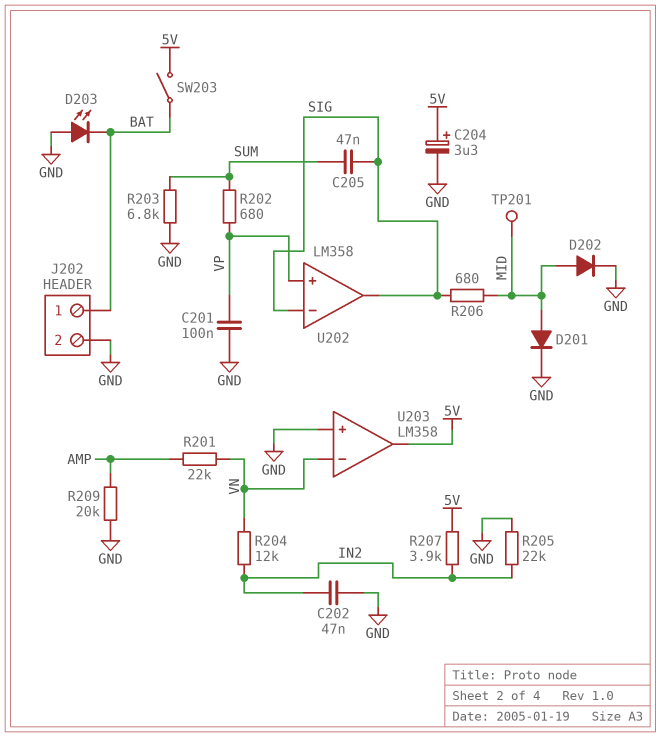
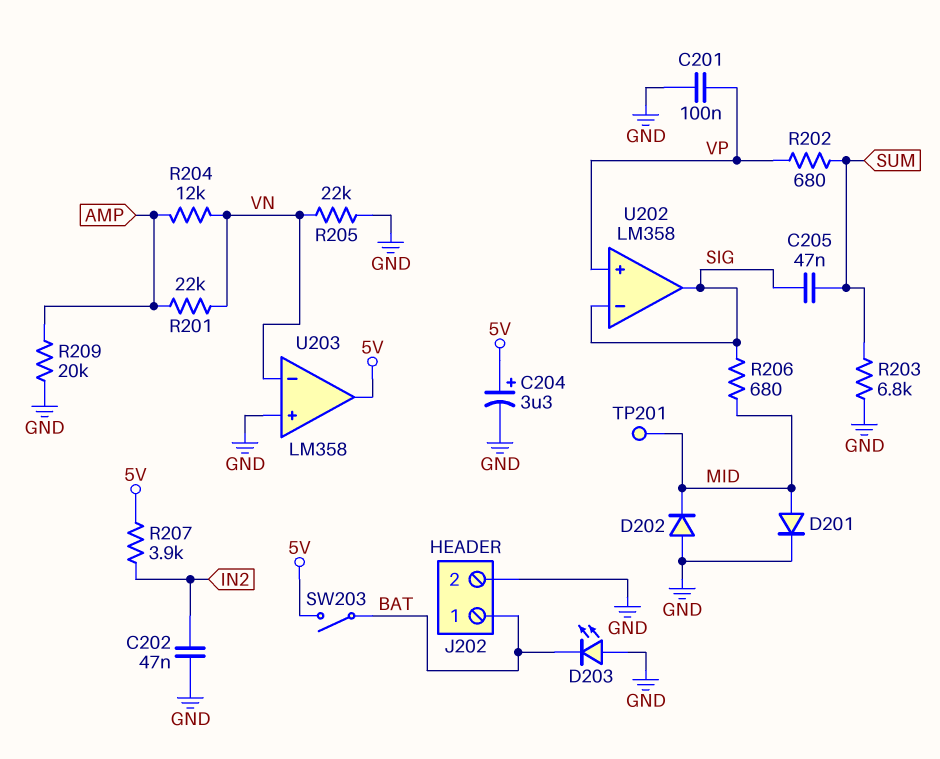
D202: diode (A MID, K GND) -> diode (A GND, K MID)
R204: 12k (IN2, VN) -> 12k (AMP, VN)
R205: 22k (GND, IN2) -> 22k (GND, VN)

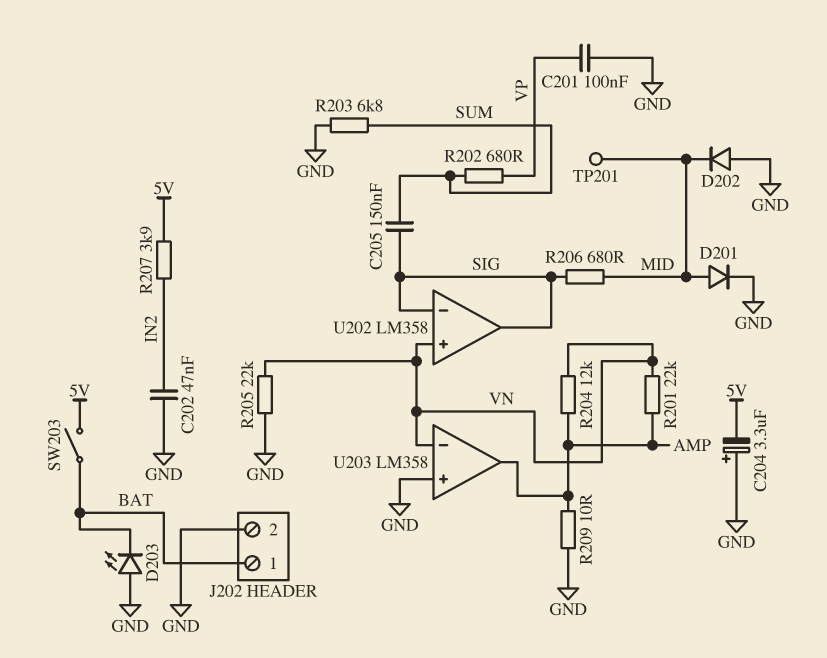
C204: 3.3uF (plus 5V, minus GND) -> 3.3uF (plus GND, minus 5V)
C205: 47nF (SIG, SUM) -> 150nF (SIG, SUM)
R209: 20k (AMP, GND) -> 10 (AMP, GND)
U202 pin in+: VP -> VN
U203 pin out: 5V -> AMP

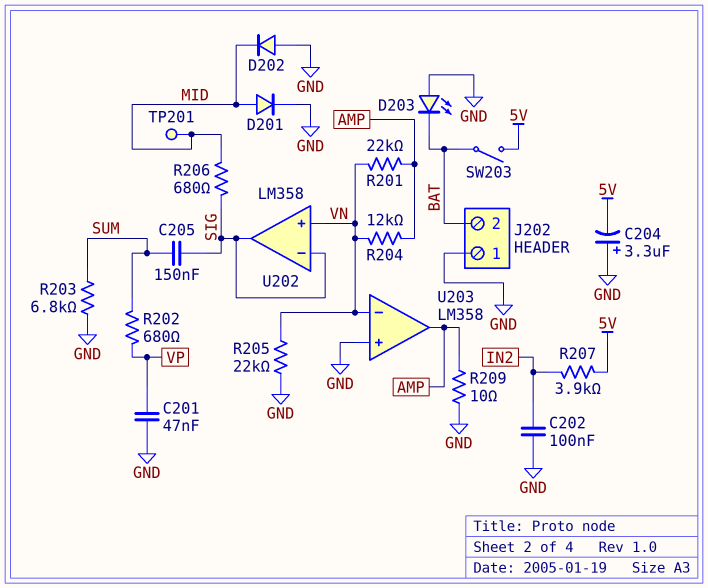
C201: 100nF (GND, VP) -> 47nF (GND, VP)
C202: 47nF (GND, IN2) -> 100nF (GND, IN2)
J202 pin 1: BAT -> GND
J202 pin 2: GND -> BAT

